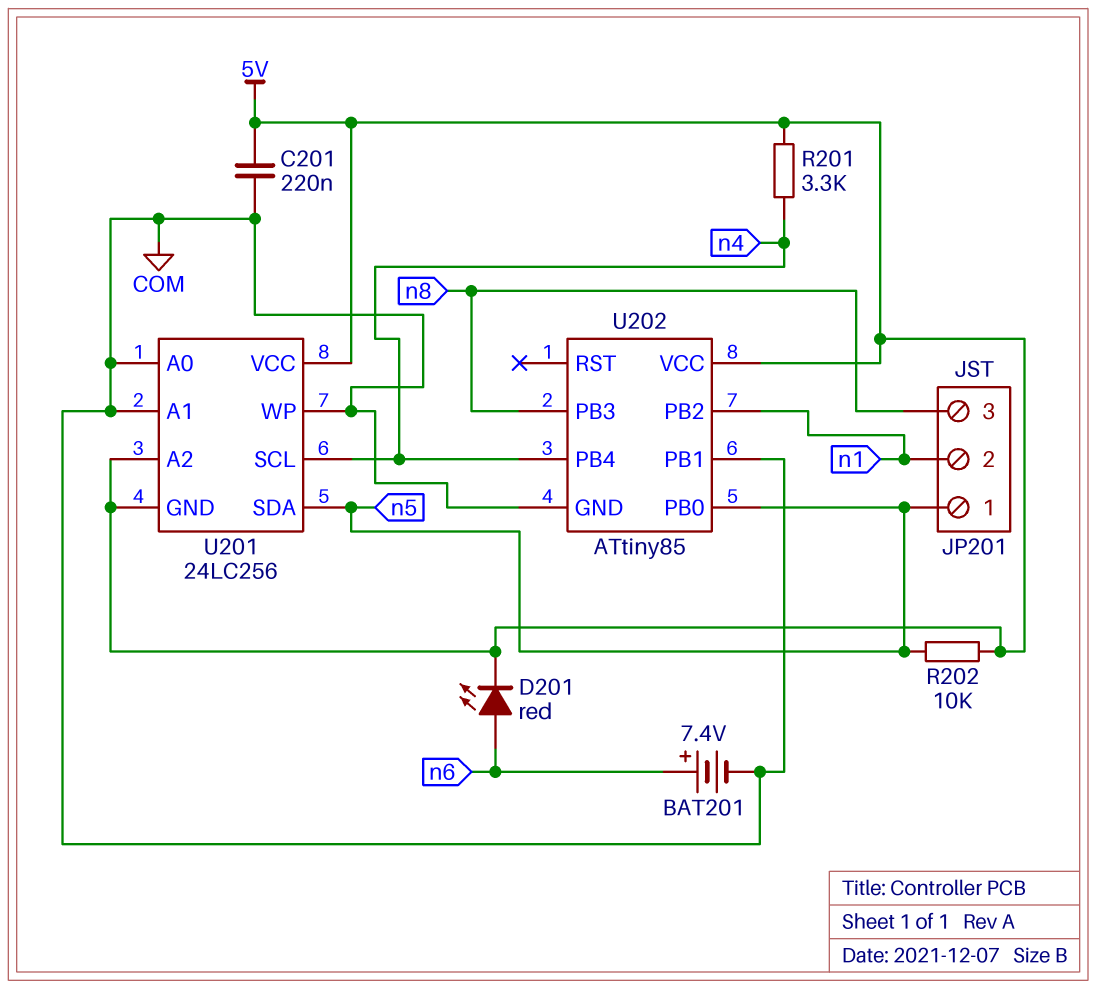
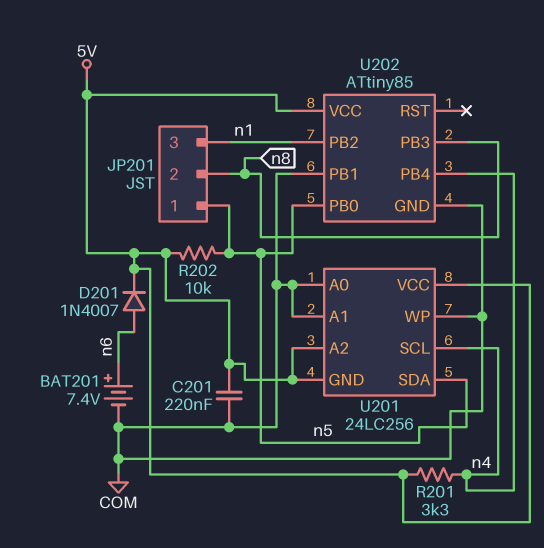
D201: LED red (A n6, K 5V) -> diode 1N4007 (A n6, K 5V)
JP201 pin 2: n1 -> n8
JP201 pin 3: n8 -> n1

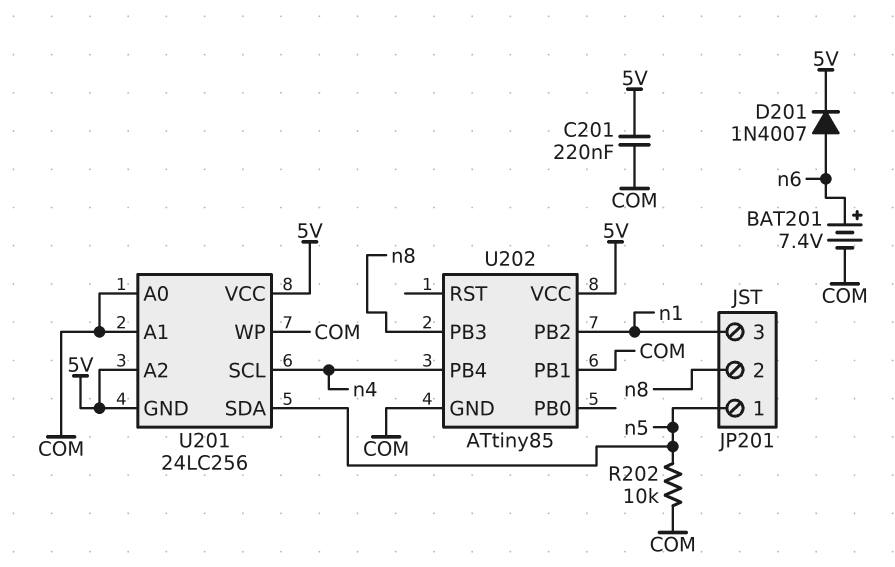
R201: 3.3k (5V, n4) -> none
R202: 10k (5V, n5) -> 10k (COM, n5)
U202 pin PB0: n5 -> none

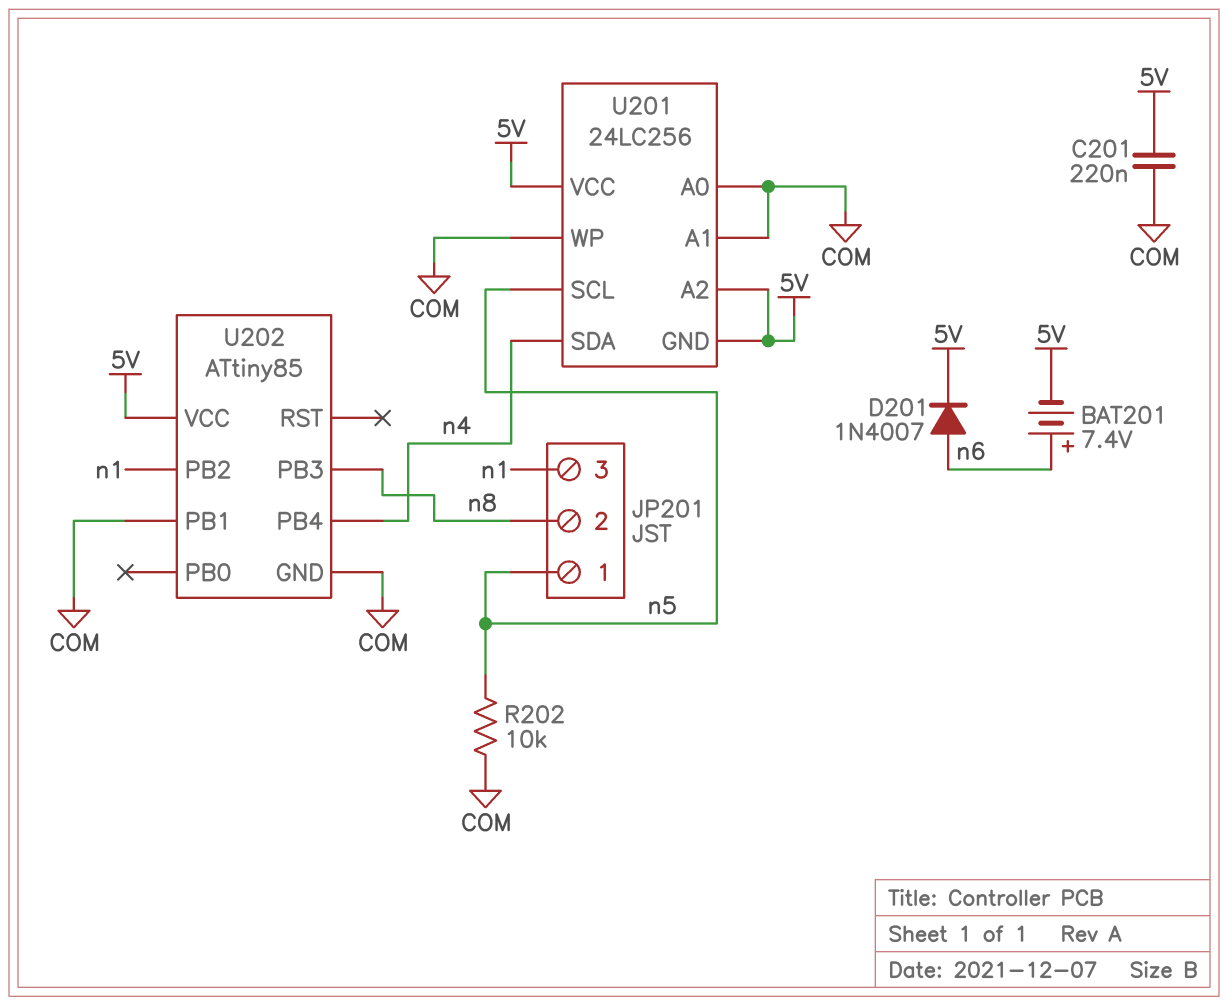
BAT201: 7.4V (plus n6, minus COM) -> 7.4V (plus n6, minus 5V)
U201 pin SCL: n4 -> n5
U201 pin SDA: n5 -> n4

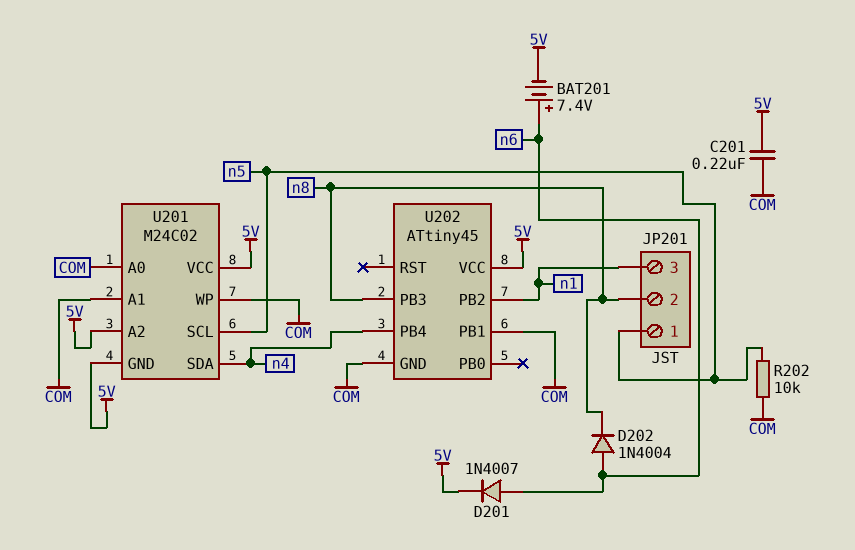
D202: none -> diode 1N4004 (A n6, K n8)
U201: 24LC256 -> M24C02
U202: ATtiny85 -> ATtiny45

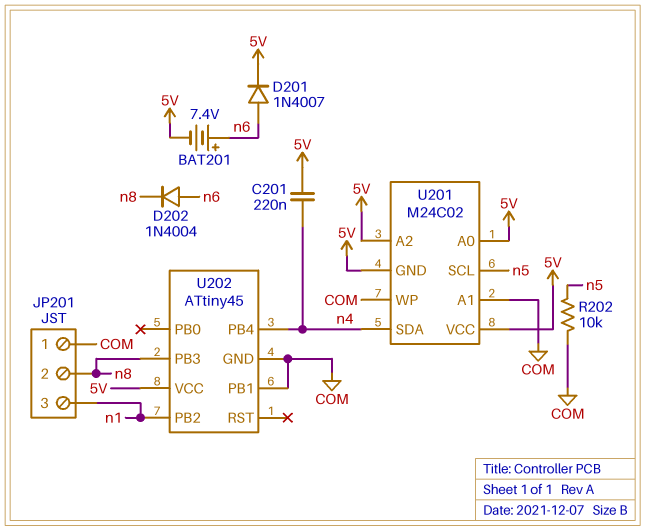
C201: 220nF (5V, COM) -> 220nF (5V, n4)
JP201 pin 1: n5 -> COM
U201 pin A0: COM -> 5V

